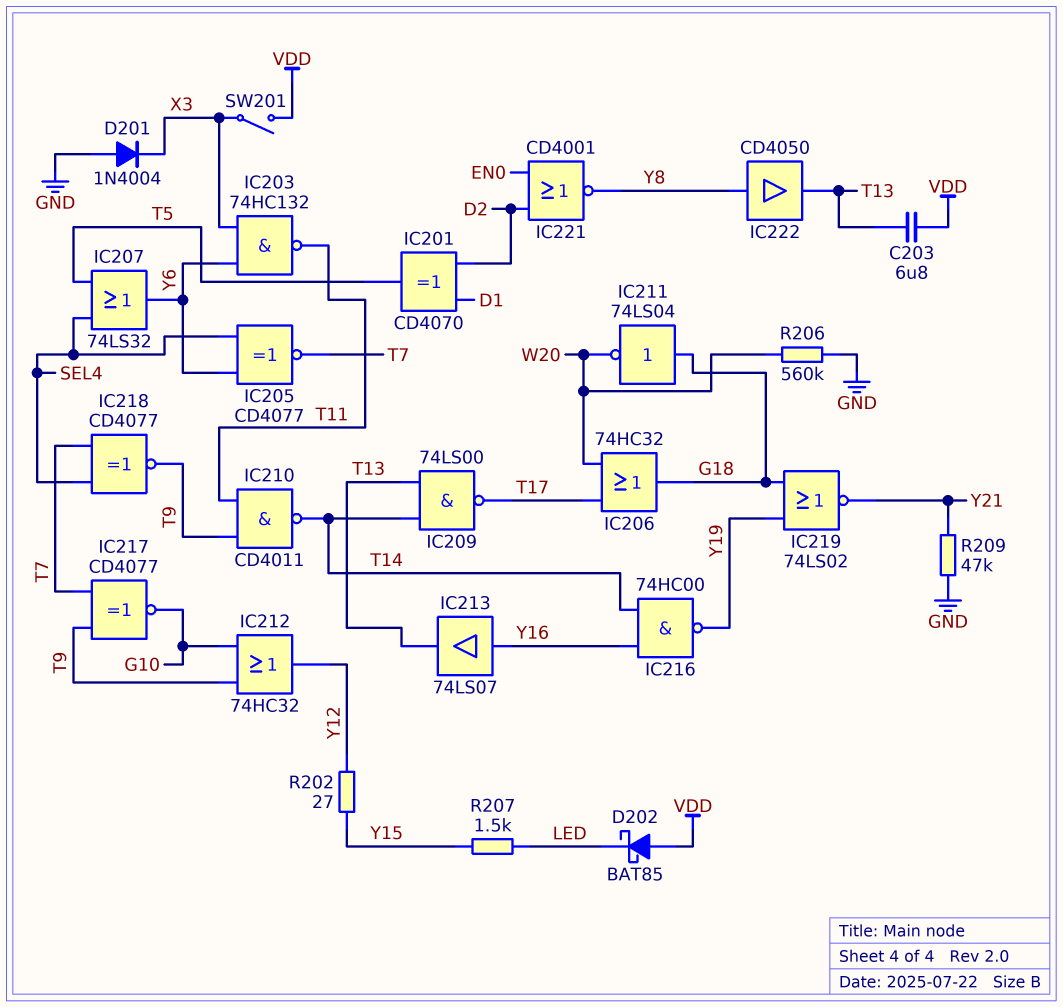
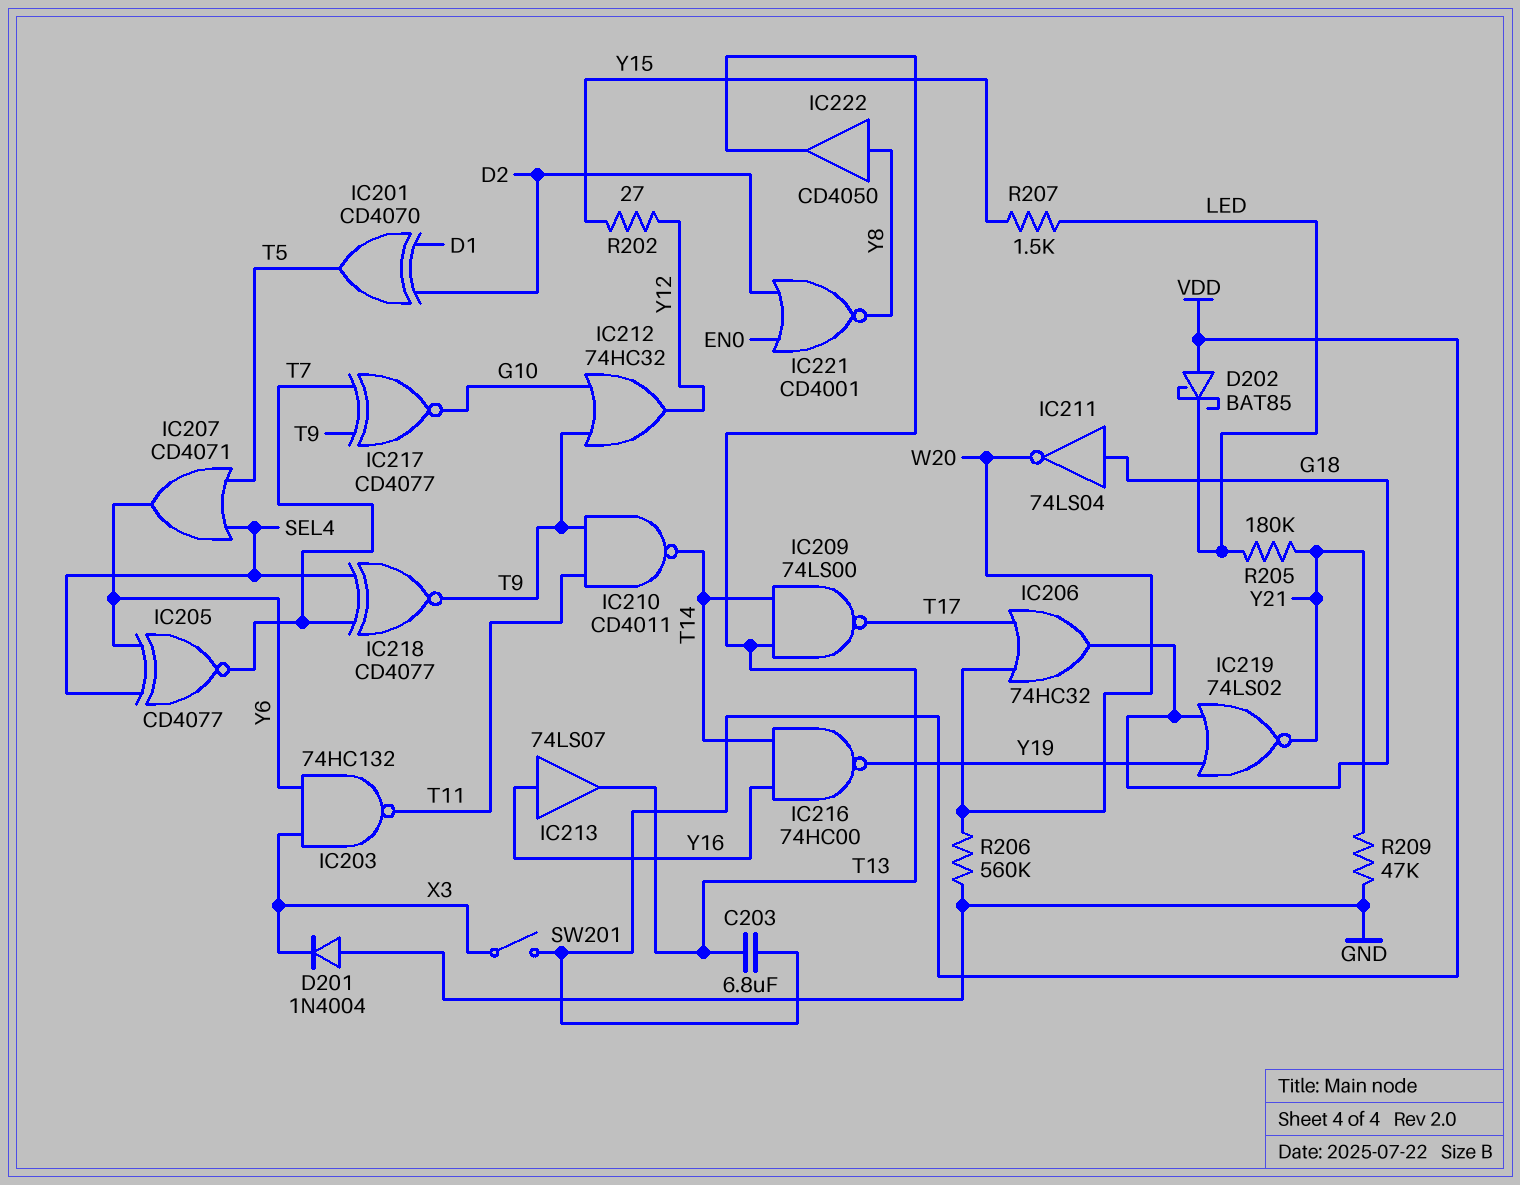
IC207: OR 74LS32 (in SEL4, in T5, out Y6) -> OR CD4071 (in SEL4, in T5, out Y6)
R205: none -> 180k (LED, Y21)

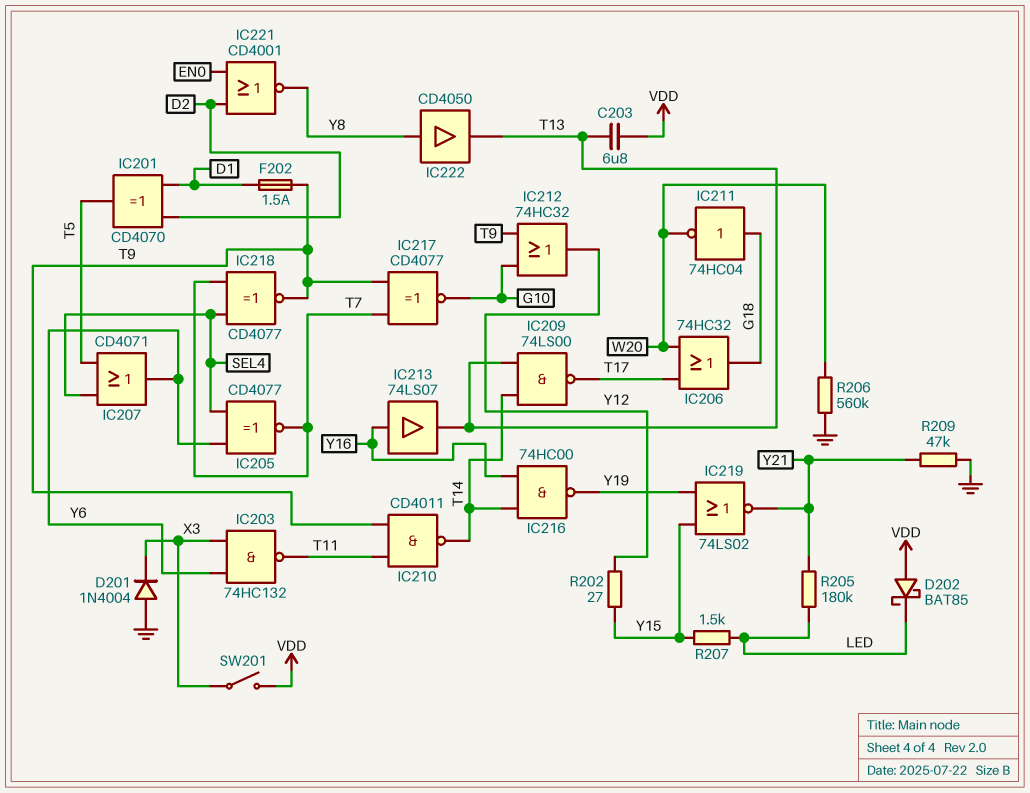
F202: none -> 1.5A (D1, T9)
IC211: NOT 74LS04 (in G18, out W20) -> NOT 74HC04 (in G18, out W20)
IC219: NOR 74LS02 (in G18, in Y19, out Y21) -> NOR 74LS02 (in Y15, in Y19, out Y21)

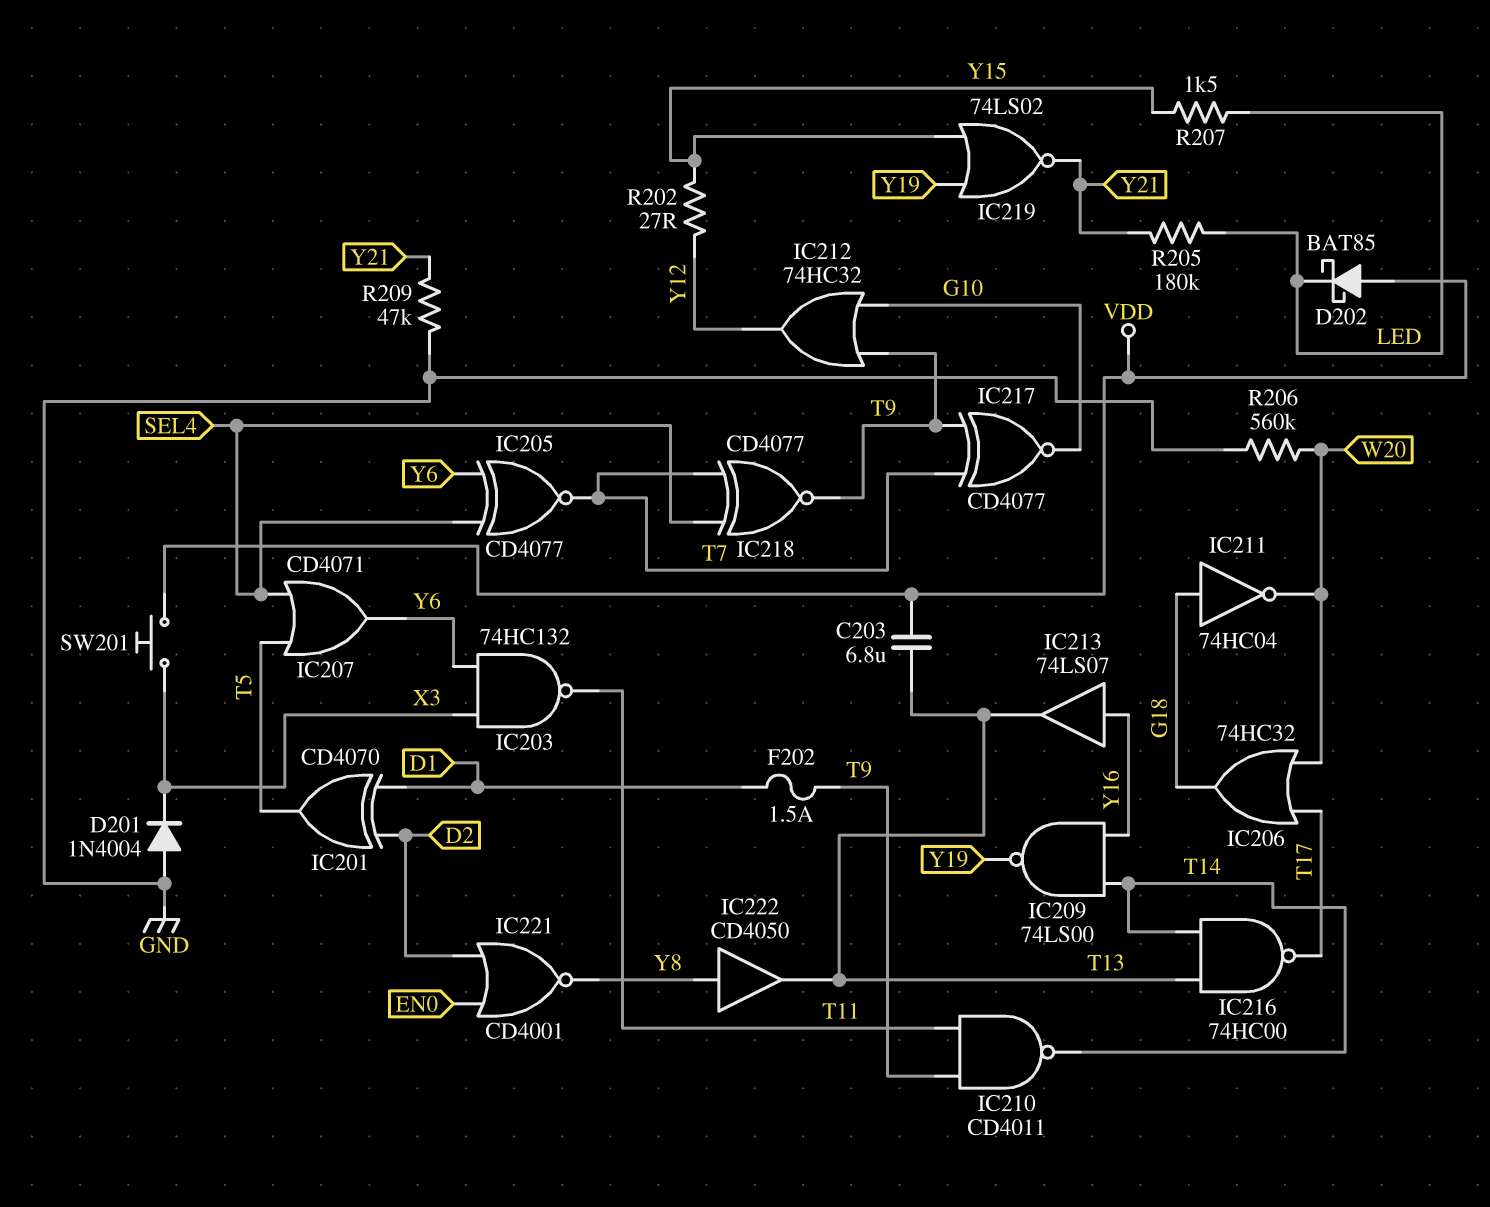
IC209: NAND 74LS00 (in T13, in T14, out T17) -> NAND 74LS00 (in T14, in Y16, out Y19)
IC216: NAND 74HC00 (in T14, in Y16, out Y19) -> NAND 74HC00 (in T13, in T14, out T17)
SW201: switch (VDD, X3) -> button (VDD, X3)

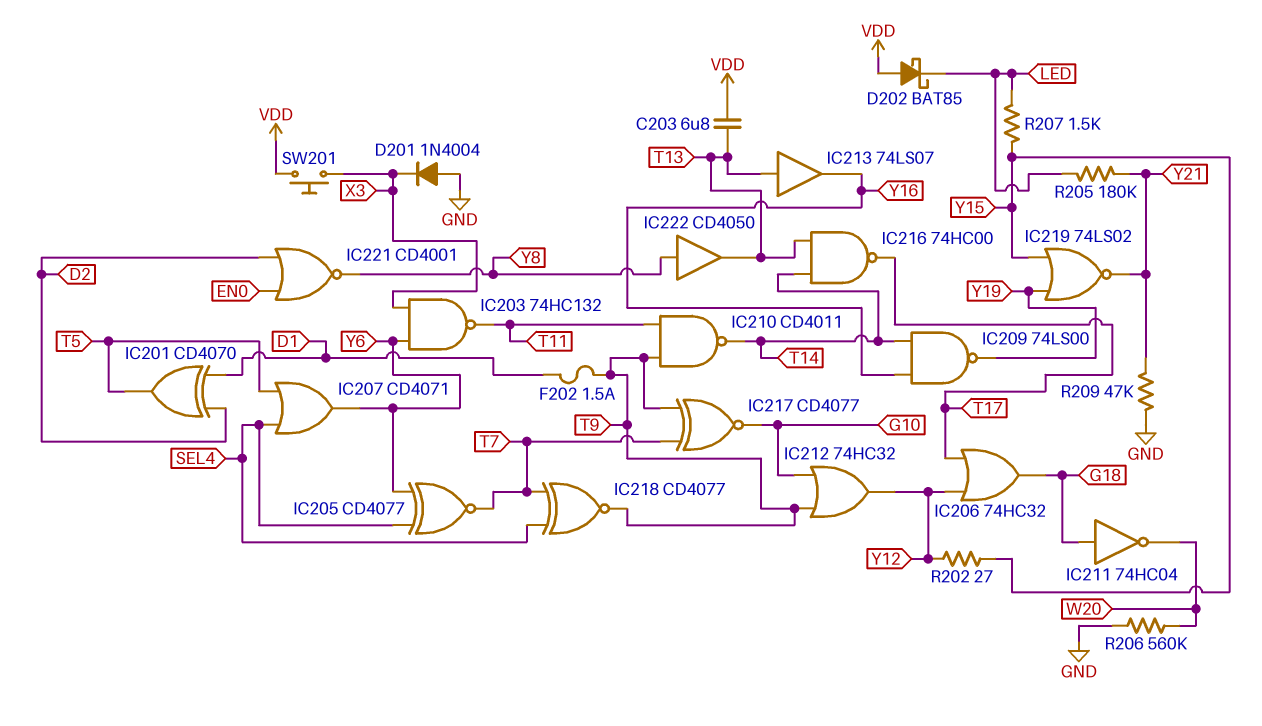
IC206: OR 74HC32 (in T17, in W20, out G18) -> OR 74HC32 (in T17, in Y12, out G18)
IC213: buffer 74LS07 (in Y16, out T13) -> buffer 74LS07 (in T13, out Y16)

